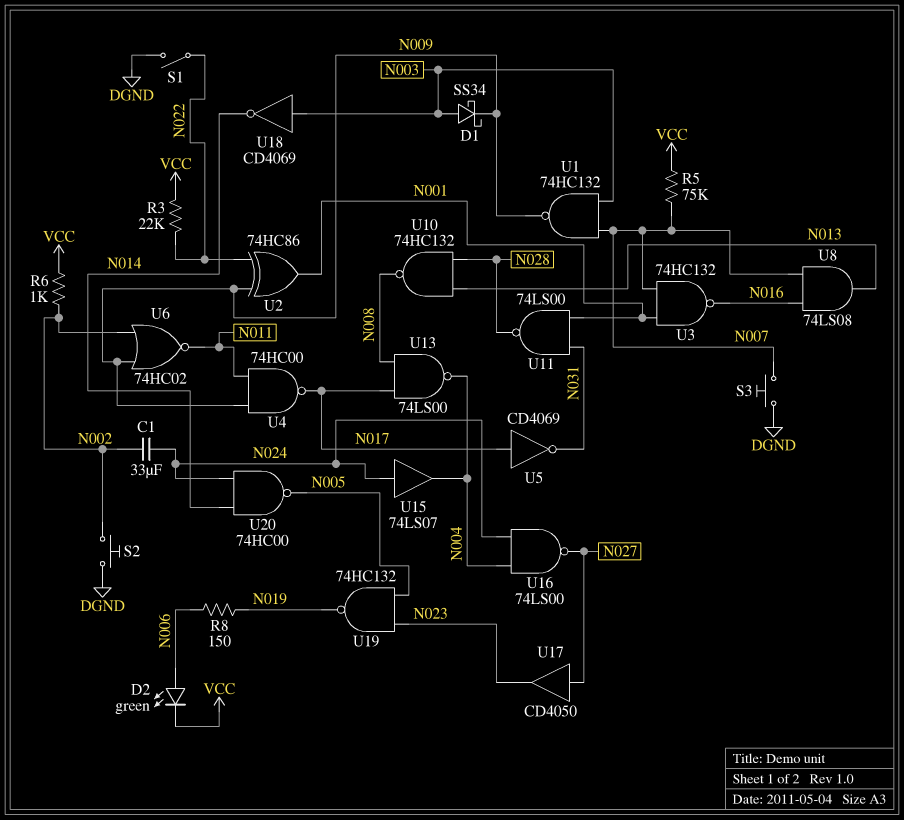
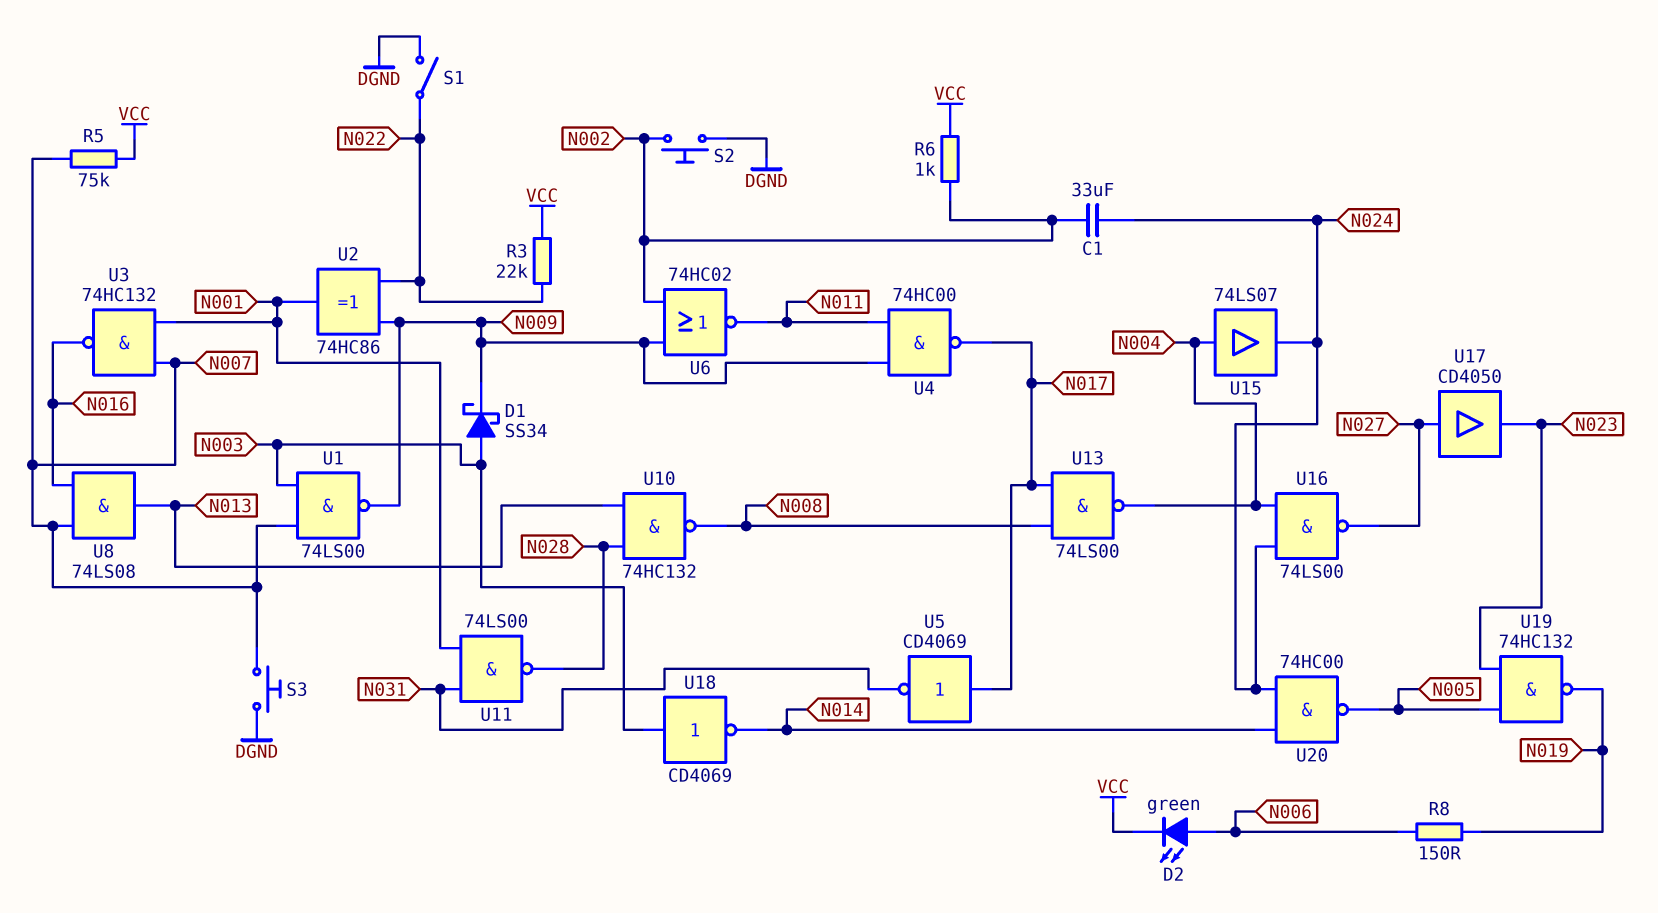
U1: NAND 74HC132 (in N003, in N007, out N009) -> NAND 74LS00 (in N003, in N007, out N009)
U15: buffer 74LS07 (in N024, out N004) -> buffer 74LS07 (in N004, out N024)

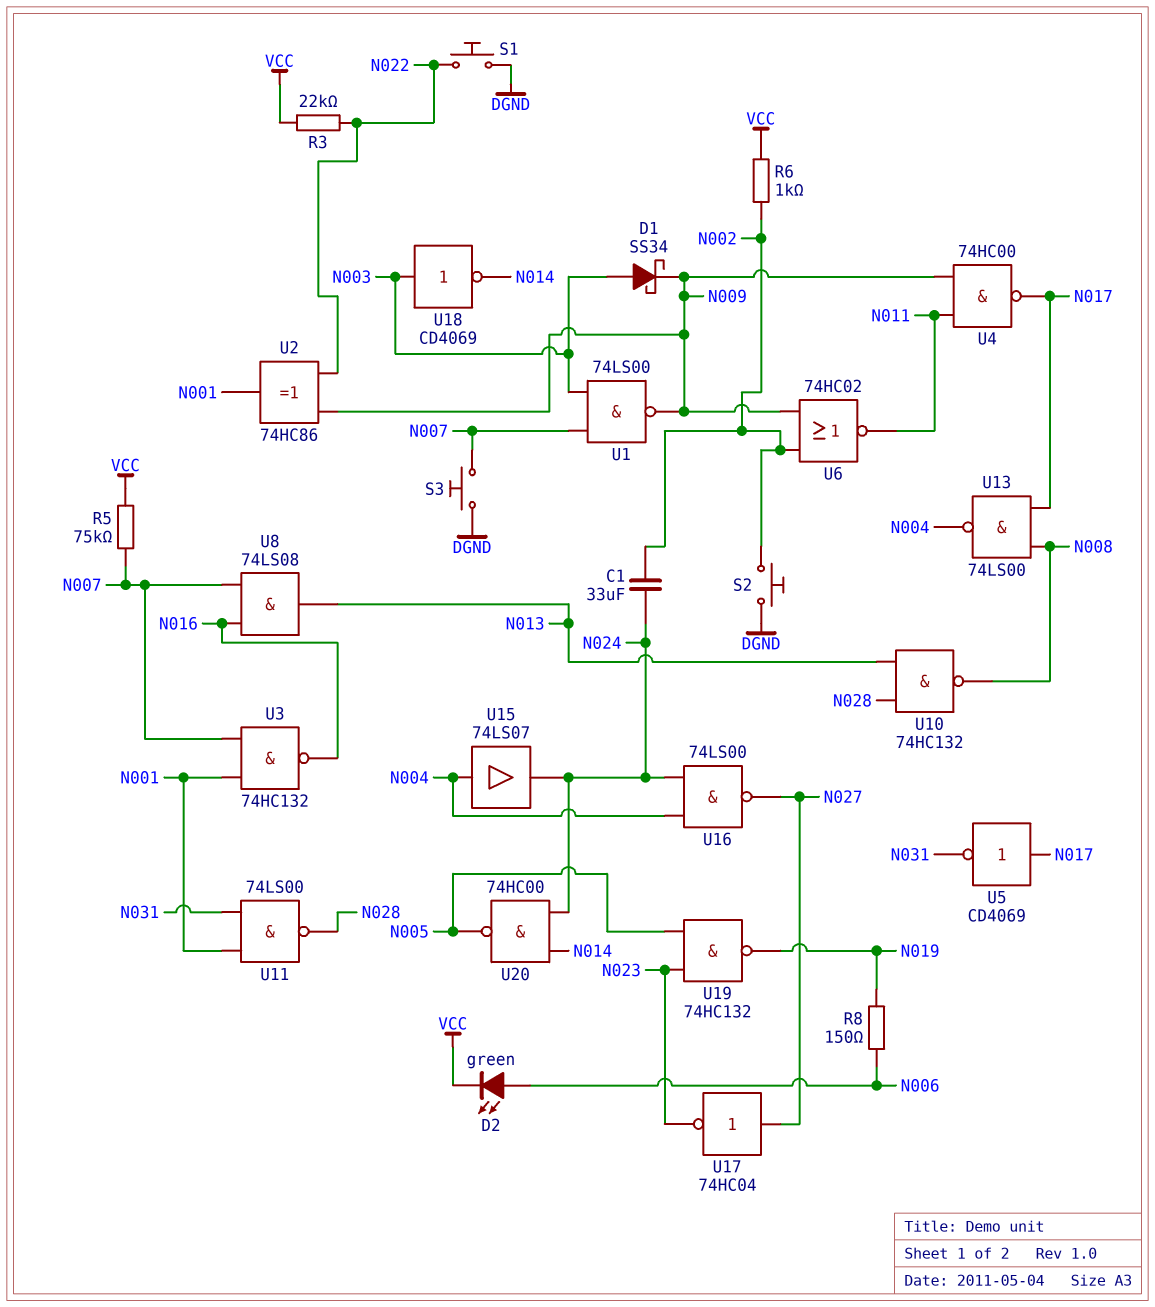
S1: switch (DGND, N022) -> button (DGND, N022)
U17: buffer CD4050 (in N027, out N023) -> NOT 74HC04 (in N027, out N023)

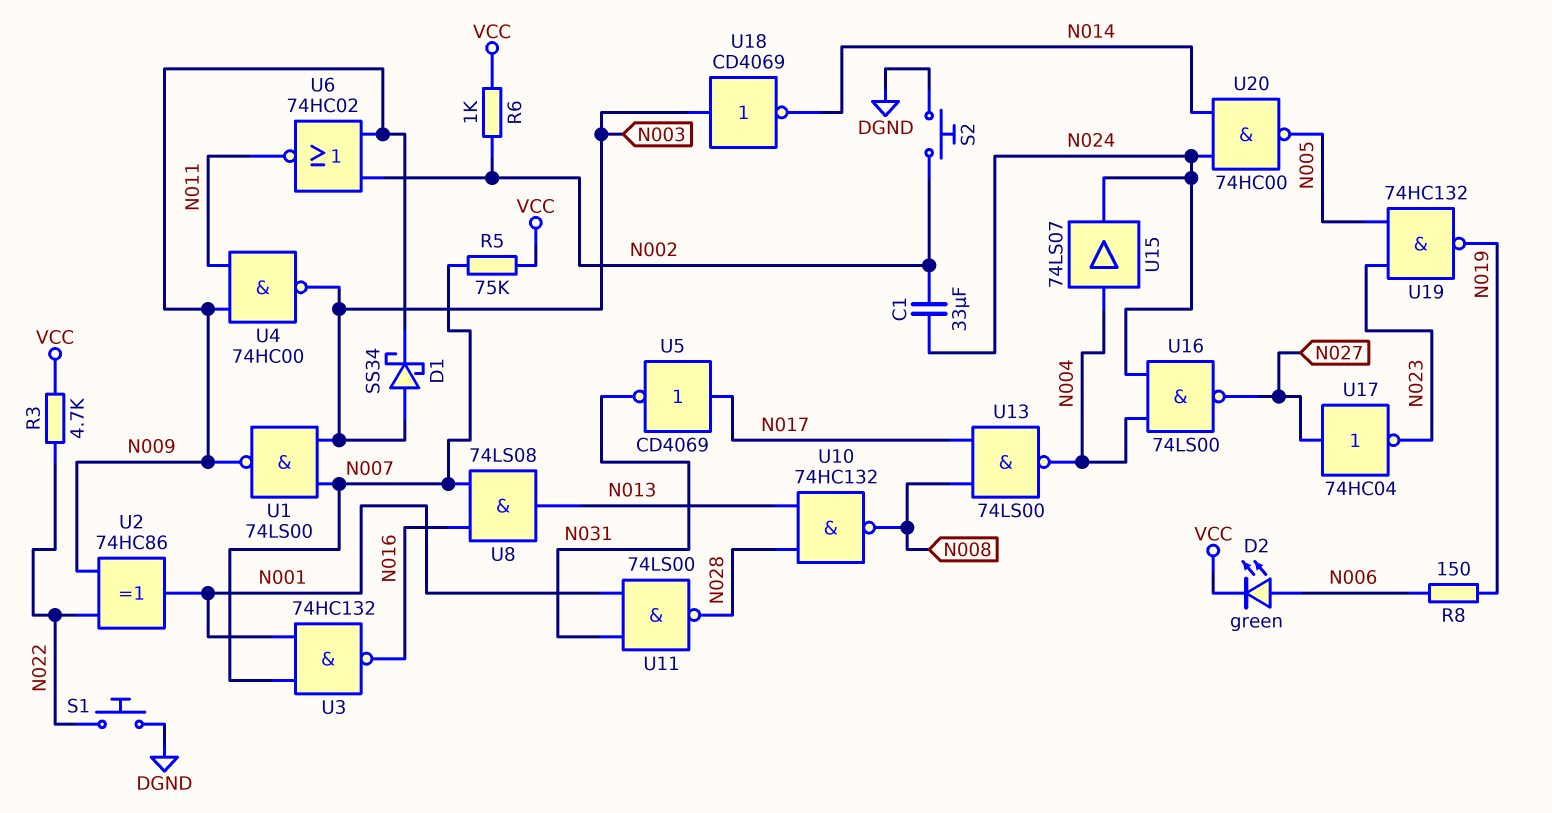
R3: 22k (N022, VCC) -> 4.7k (N022, VCC)
S3: button (DGND, N007) -> none
U4: NAND 74HC00 (in N009, in N011, out N017) -> NAND 74HC00 (in N009, in N011, out N003)

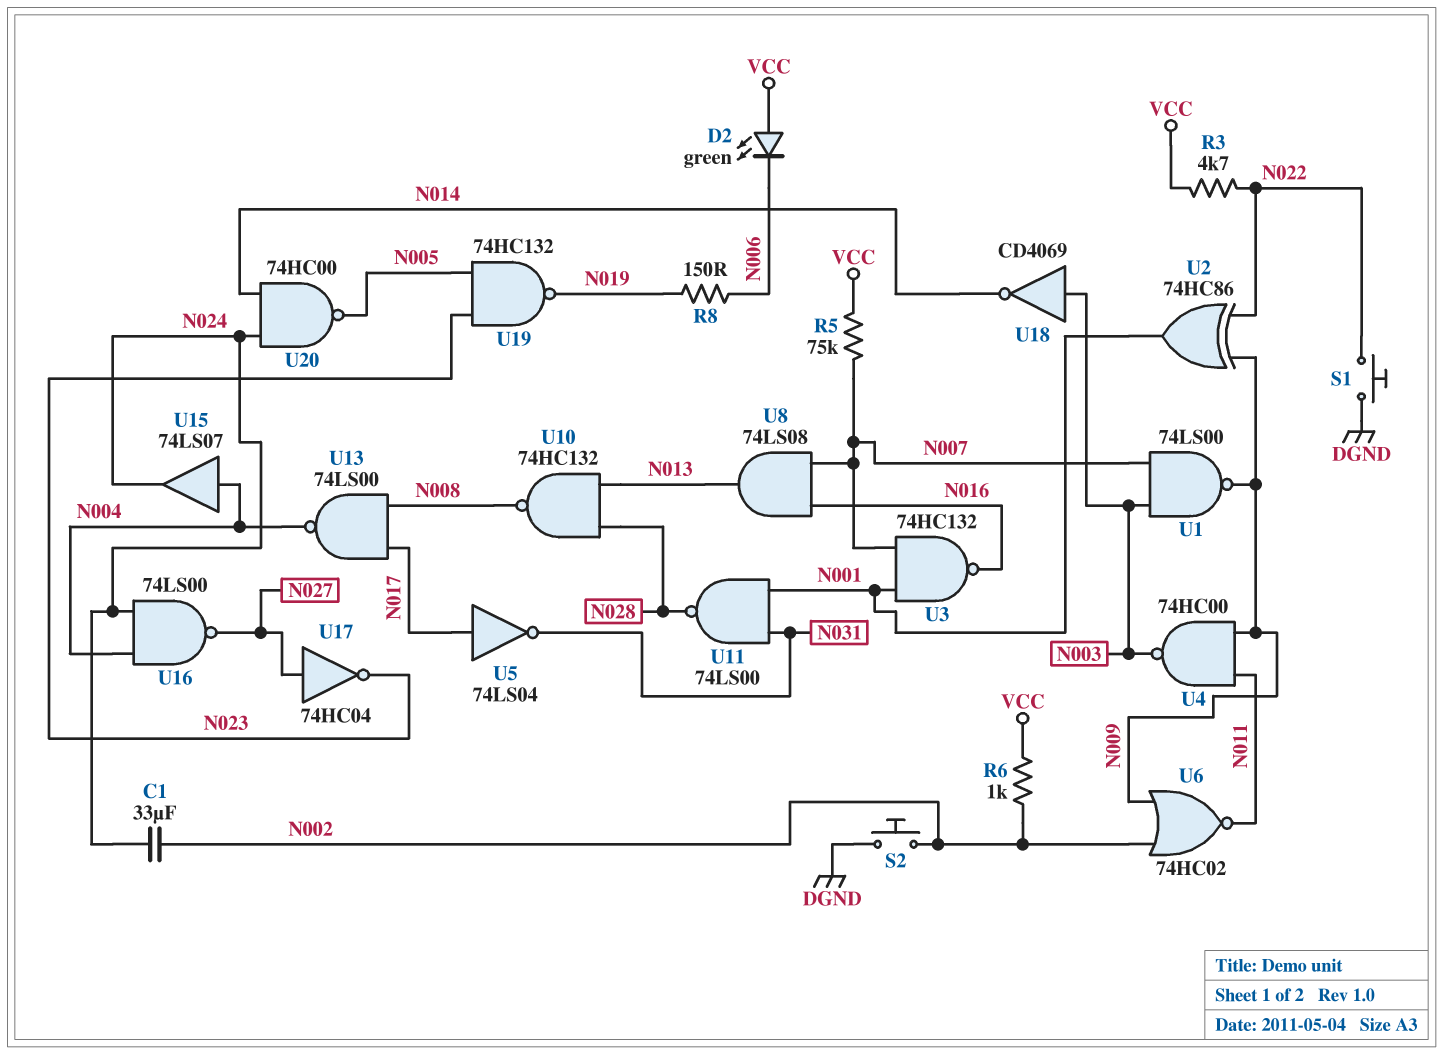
D1: schottky SS34 (A N003, K N009) -> none
D2: LED green (A N006, K VCC) -> LED green (A VCC, K N006)
U5: NOT CD4069 (in N017, out N031) -> NOT 74LS04 (in N017, out N031)

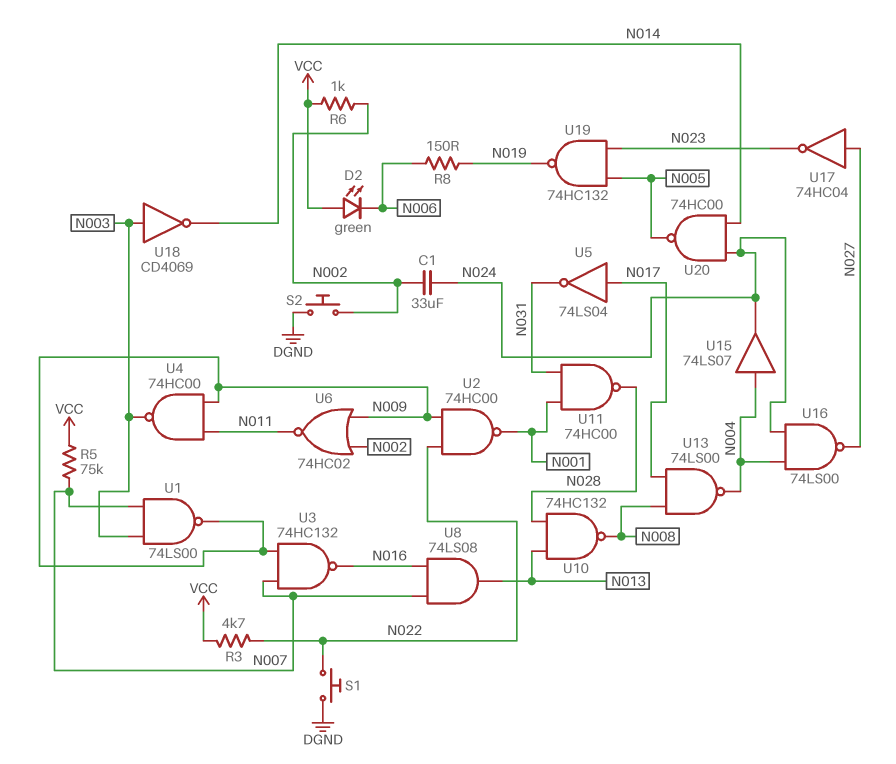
U2: XOR 74HC86 (in N009, in N022, out N001) -> NAND 74HC00 (in N009, in N022, out N001)
U3: NAND 74HC132 (in N001, in N007, out N016) -> NAND 74HC132 (in N007, in N009, out N016)
U11: NAND 74LS00 (in N001, in N031, out N028) -> NAND 74HC00 (in N001, in N031, out N028)

